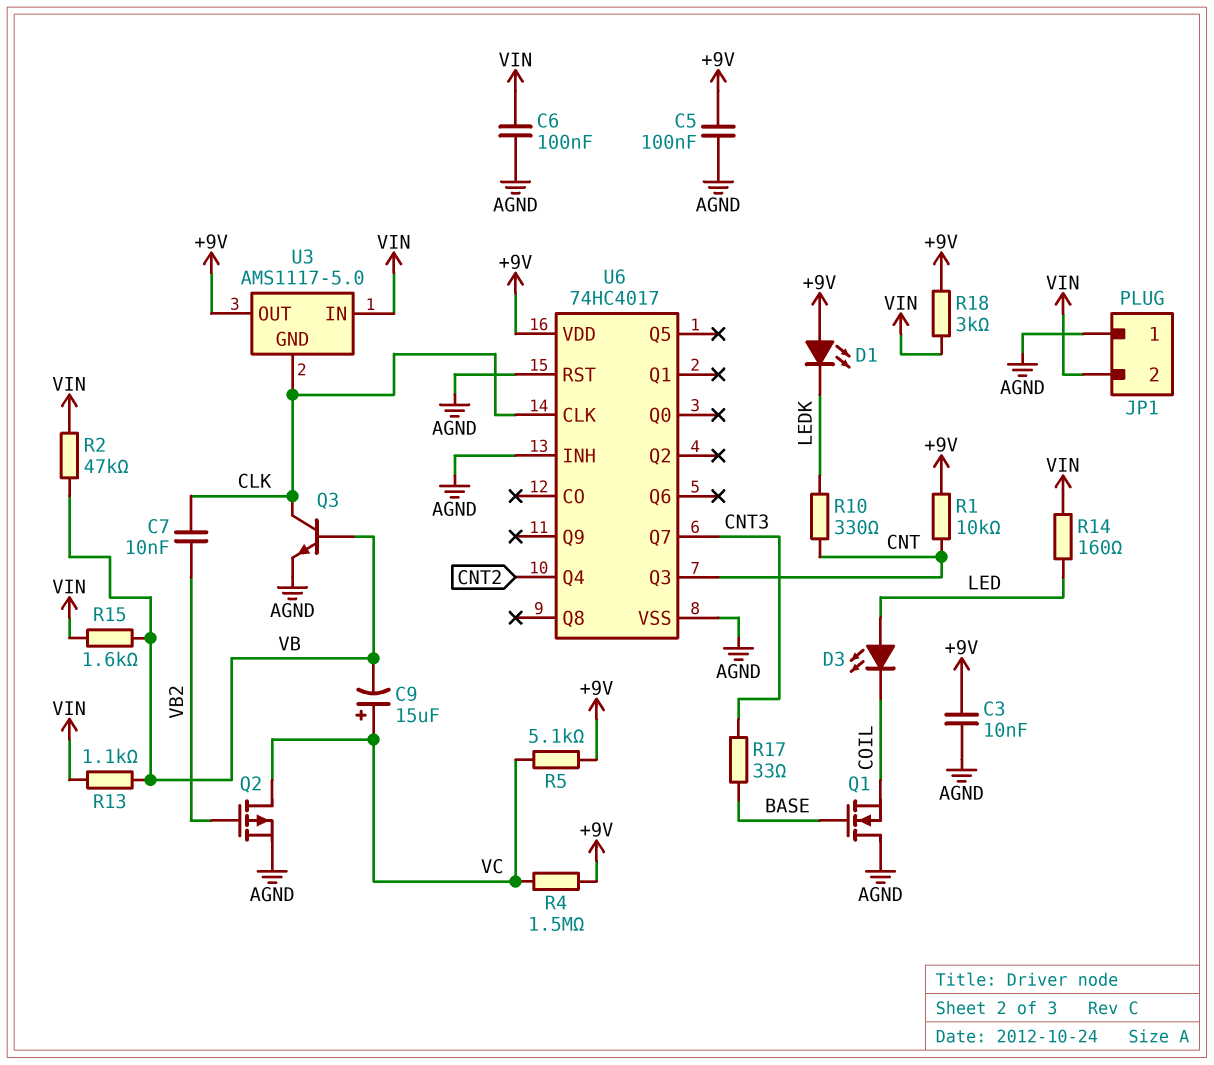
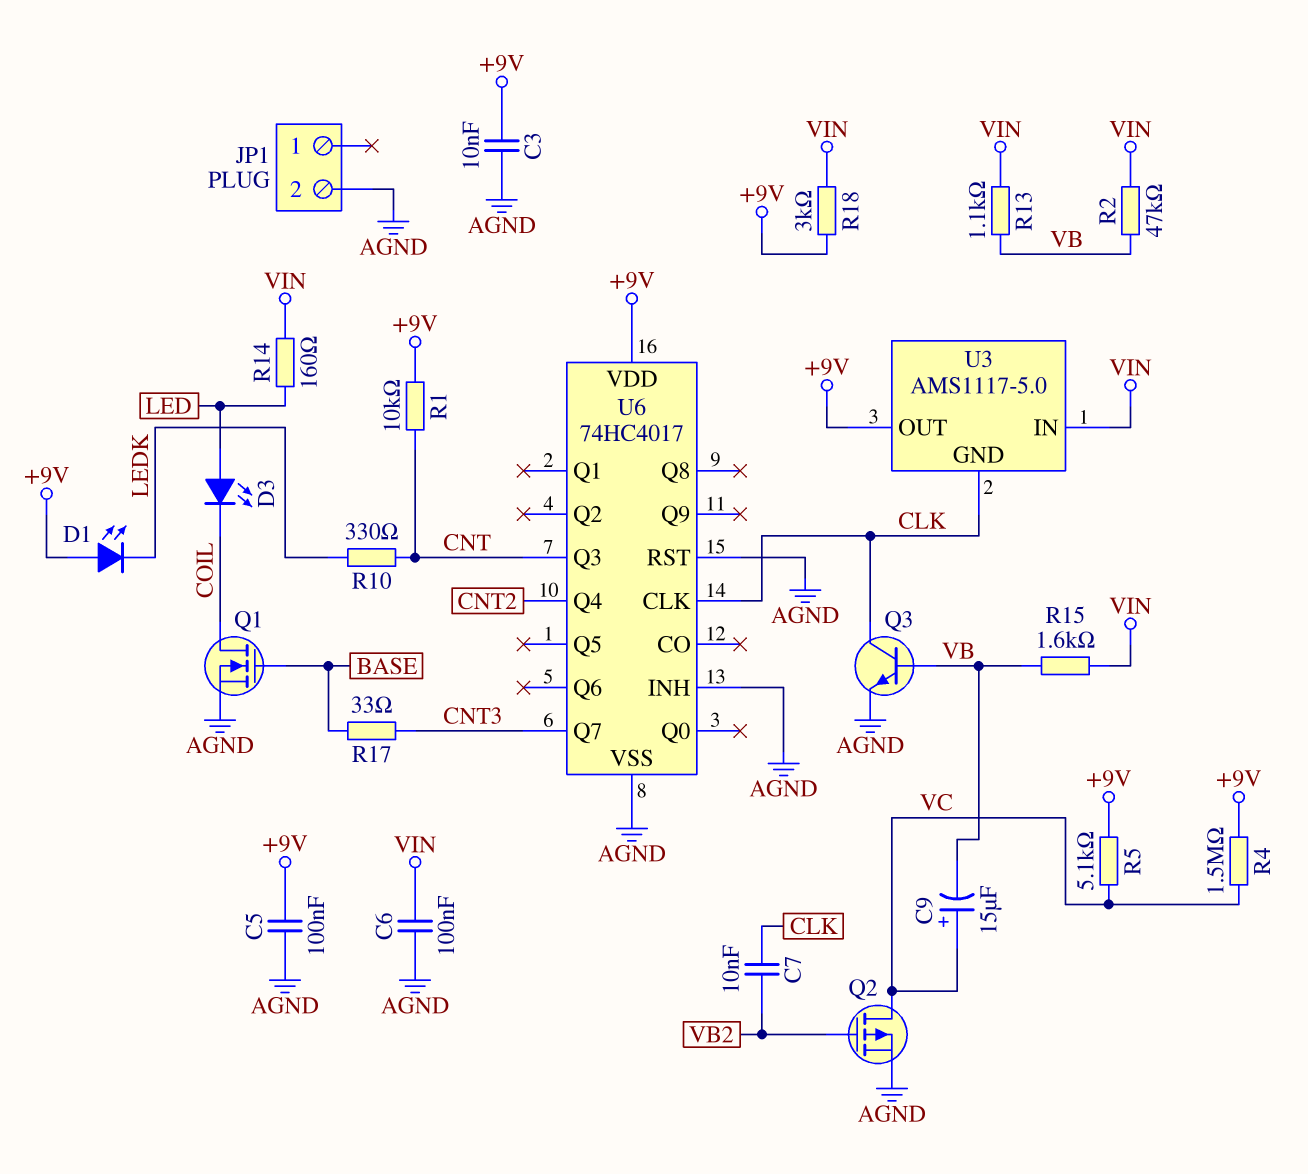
JP1 pin 1: AGND -> none
JP1 pin 2: VIN -> AGND
Q1: NMOS (G BASE, D AGND, S COIL) -> NMOS (G BASE, D COIL, S AGND)

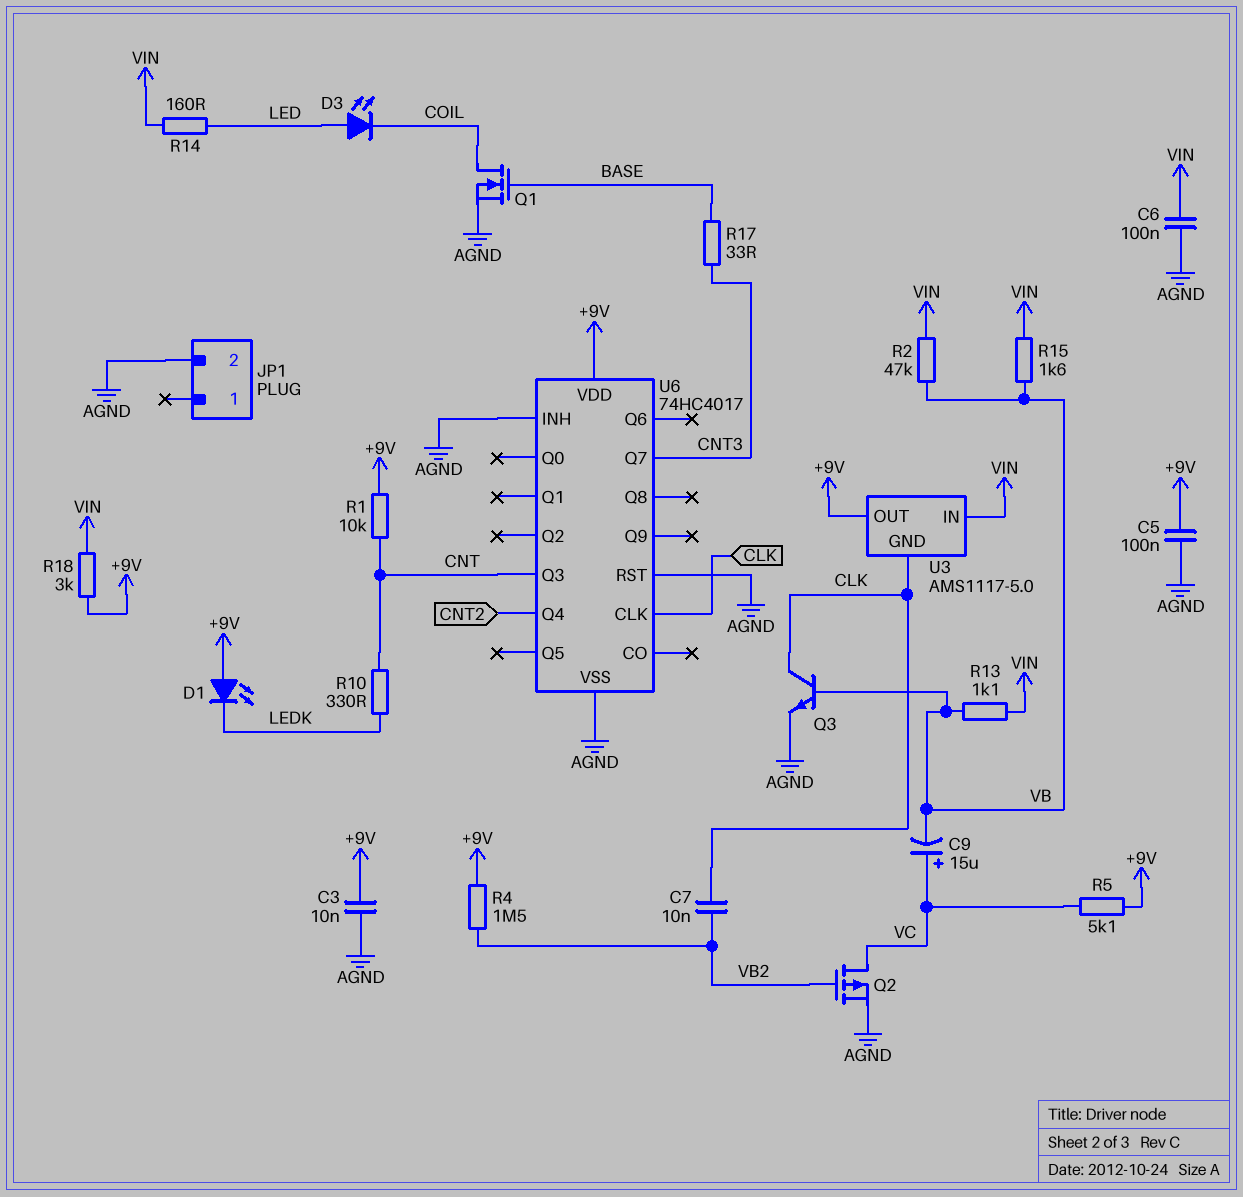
R4: 1.5M (+9V, VC) -> 1.5M (+9V, VB2)

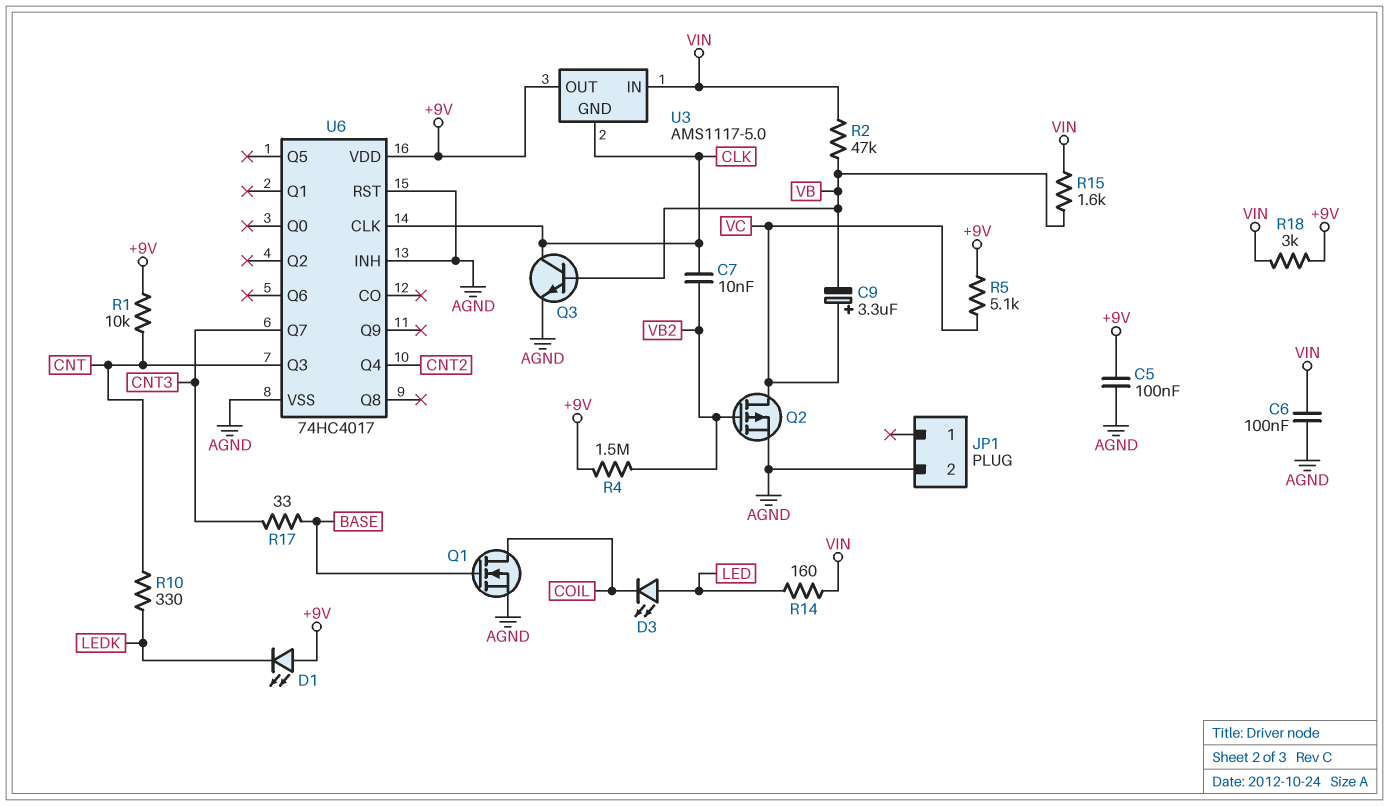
C3: 10nF (+9V, AGND) -> none
C9: 15uF (plus VC, minus VB) -> 3.3uF (plus VC, minus VB)
R13: 1.1k (VB, VIN) -> none

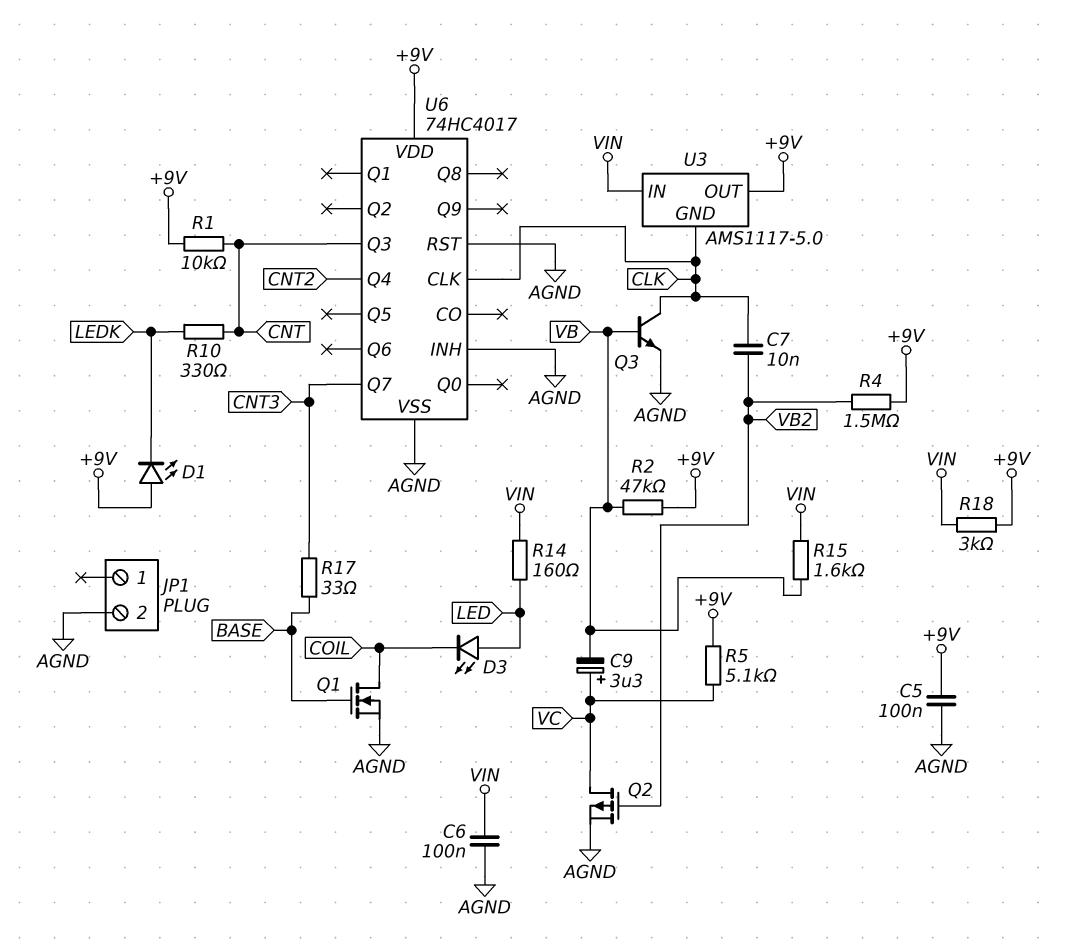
R2: 47k (VB, VIN) -> 47k (+9V, VB)

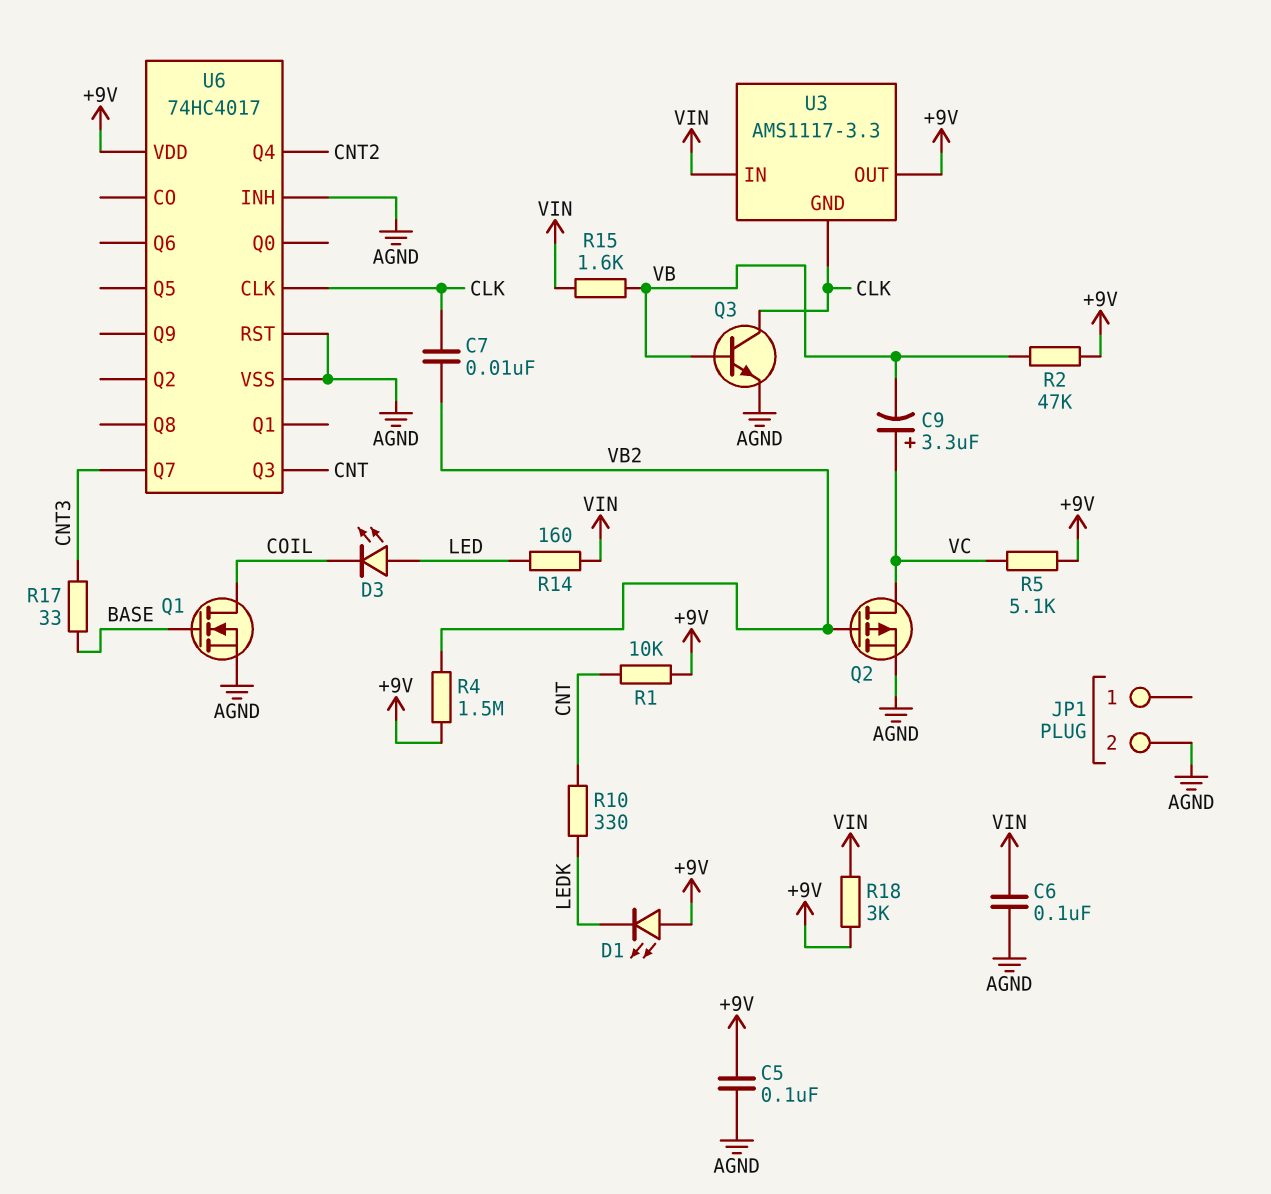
U3: AMS1117-5.0 -> AMS1117-3.3

